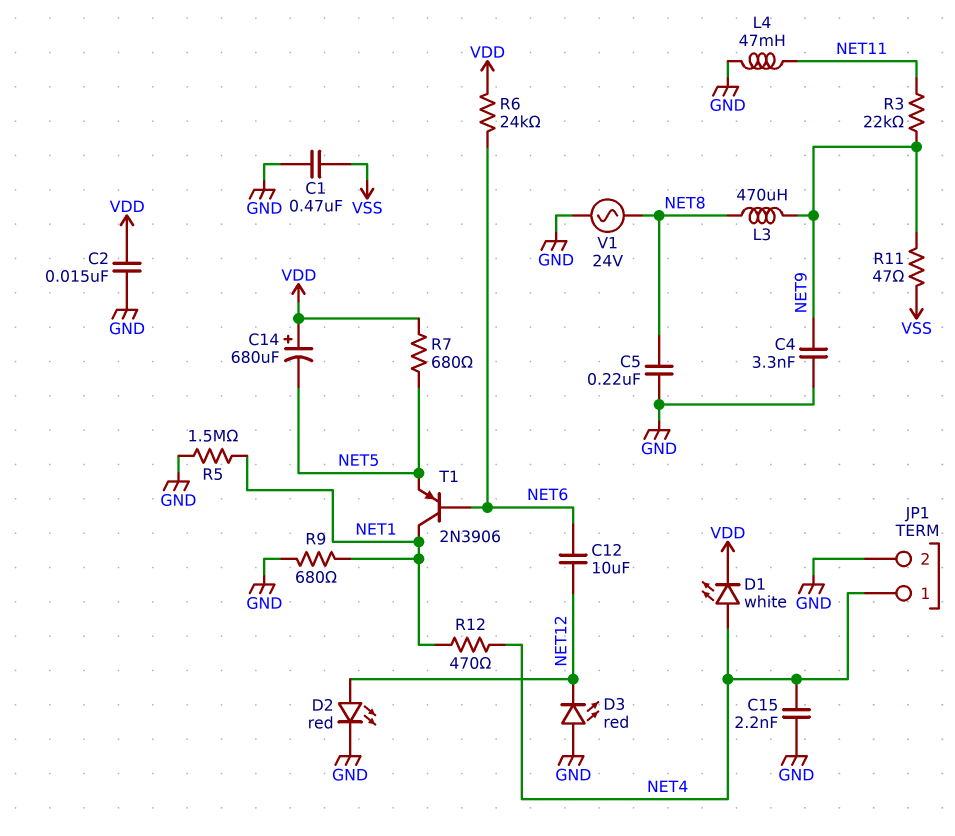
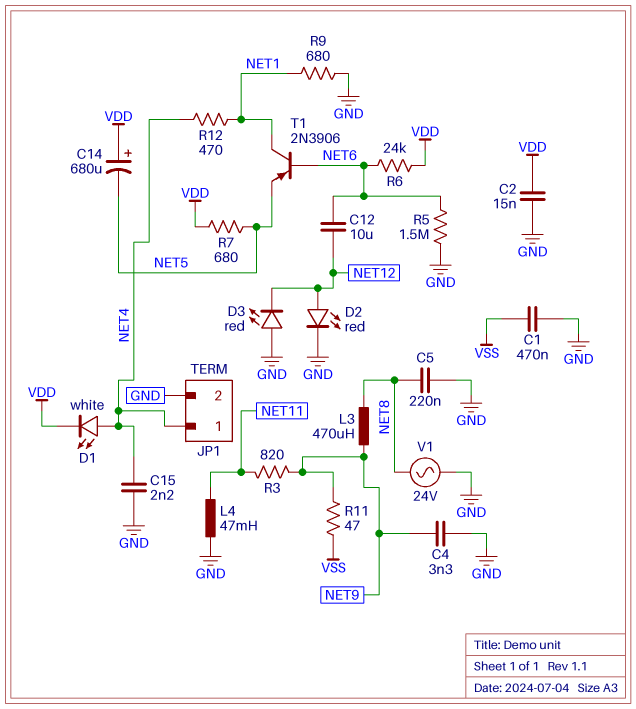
R3: 22k (NET9, NET11) -> 820 (NET9, NET11)
R5: 1.5M (GND, NET1) -> 1.5M (GND, NET6)

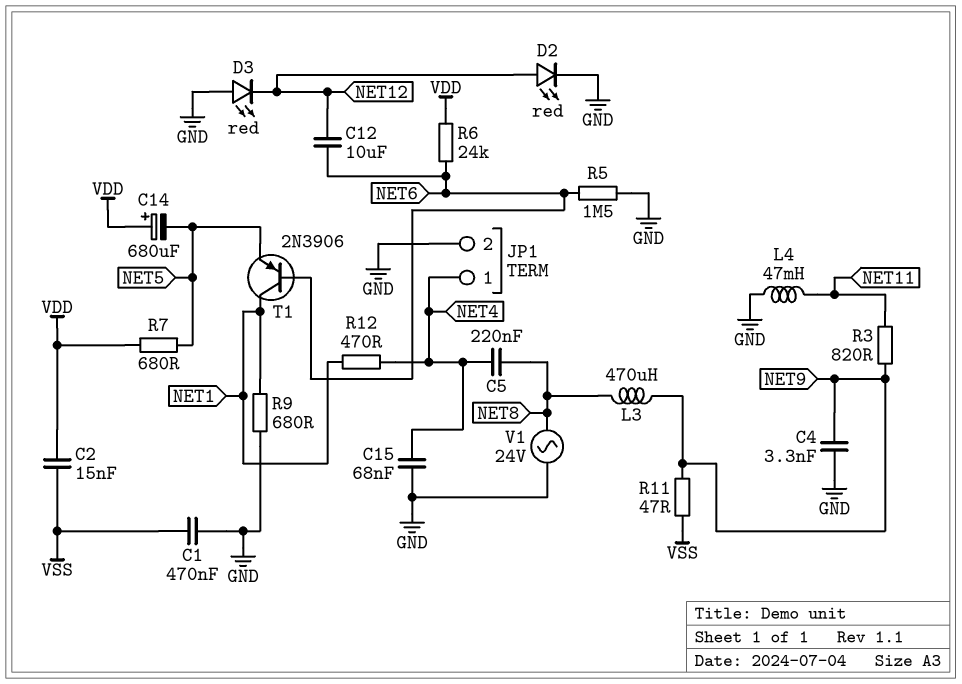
C2: 15nF (GND, VDD) -> 15nF (VDD, VSS)
C5: 220nF (GND, NET8) -> 220nF (NET4, NET8)
C15: 2.2nF (GND, NET4) -> 68nF (GND, NET4)
D1: LED white (A NET4, K VDD) -> none

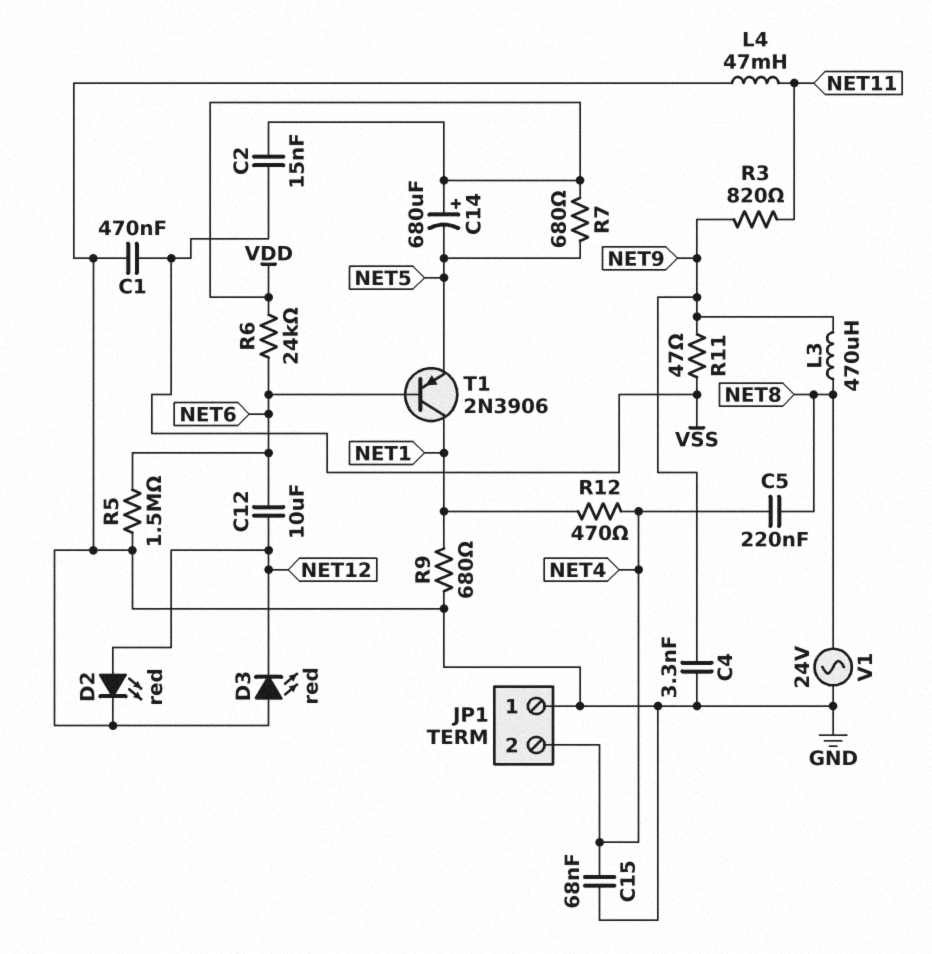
JP1 pin 1: NET4 -> GND
JP1 pin 2: GND -> NET4

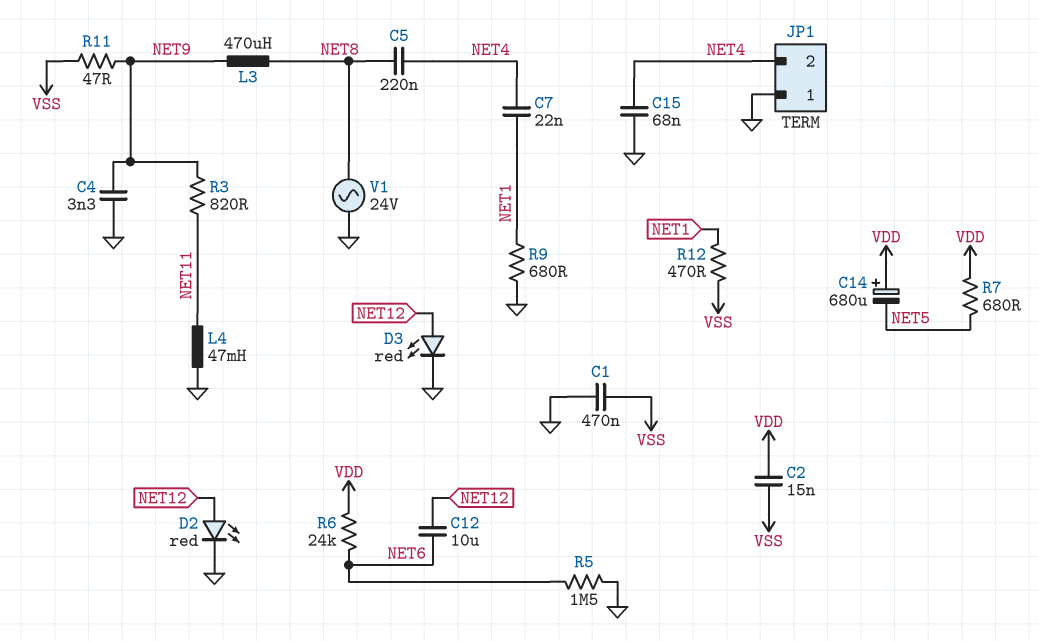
C7: none -> 22nF (NET1, NET4)
D3: LED red (A GND, K NET12) -> LED red (A NET12, K GND)
R12: 470 (NET1, NET4) -> 470 (NET1, VSS)
T1: PNP 2N3906 (B NET6, C NET1, E NET5) -> none

